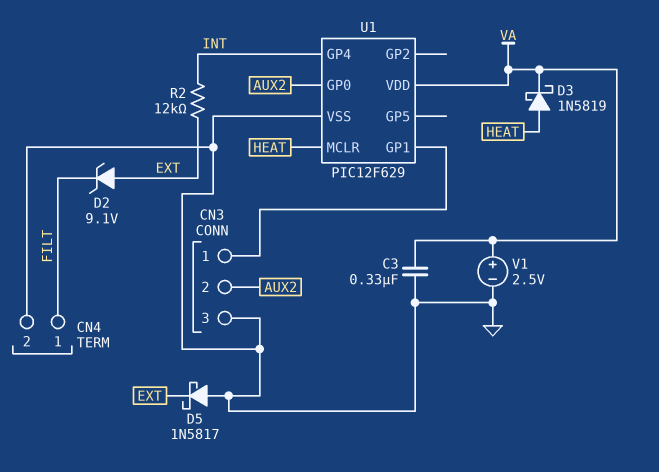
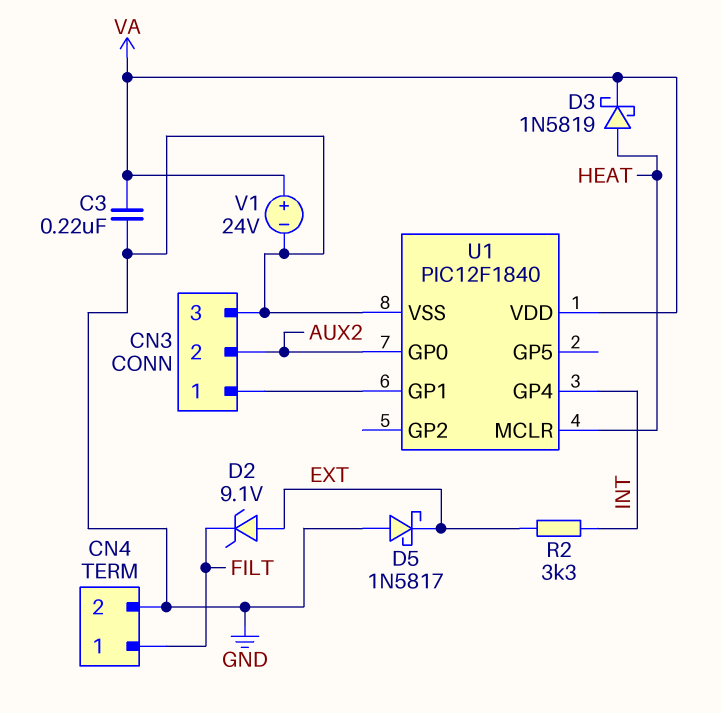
C3: 330nF (GND, VA) -> 220nF (GND, VA)
R2: 12k (EXT, INT) -> 3.3k (EXT, INT)
U1: PIC12F629 -> PIC12F1840
V1: 2.5V (plus VA, minus GND) -> 24V (plus VA, minus GND)

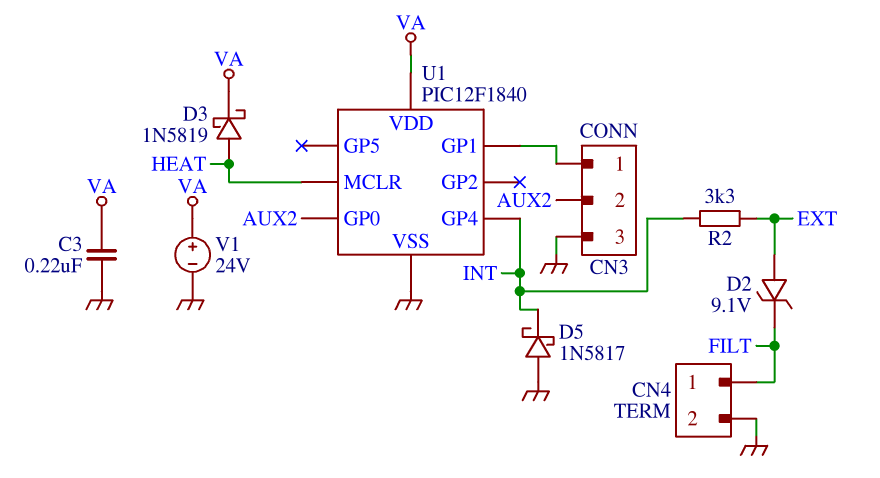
D5: schottky 1N5817 (A GND, K EXT) -> schottky 1N5817 (A GND, K INT)

